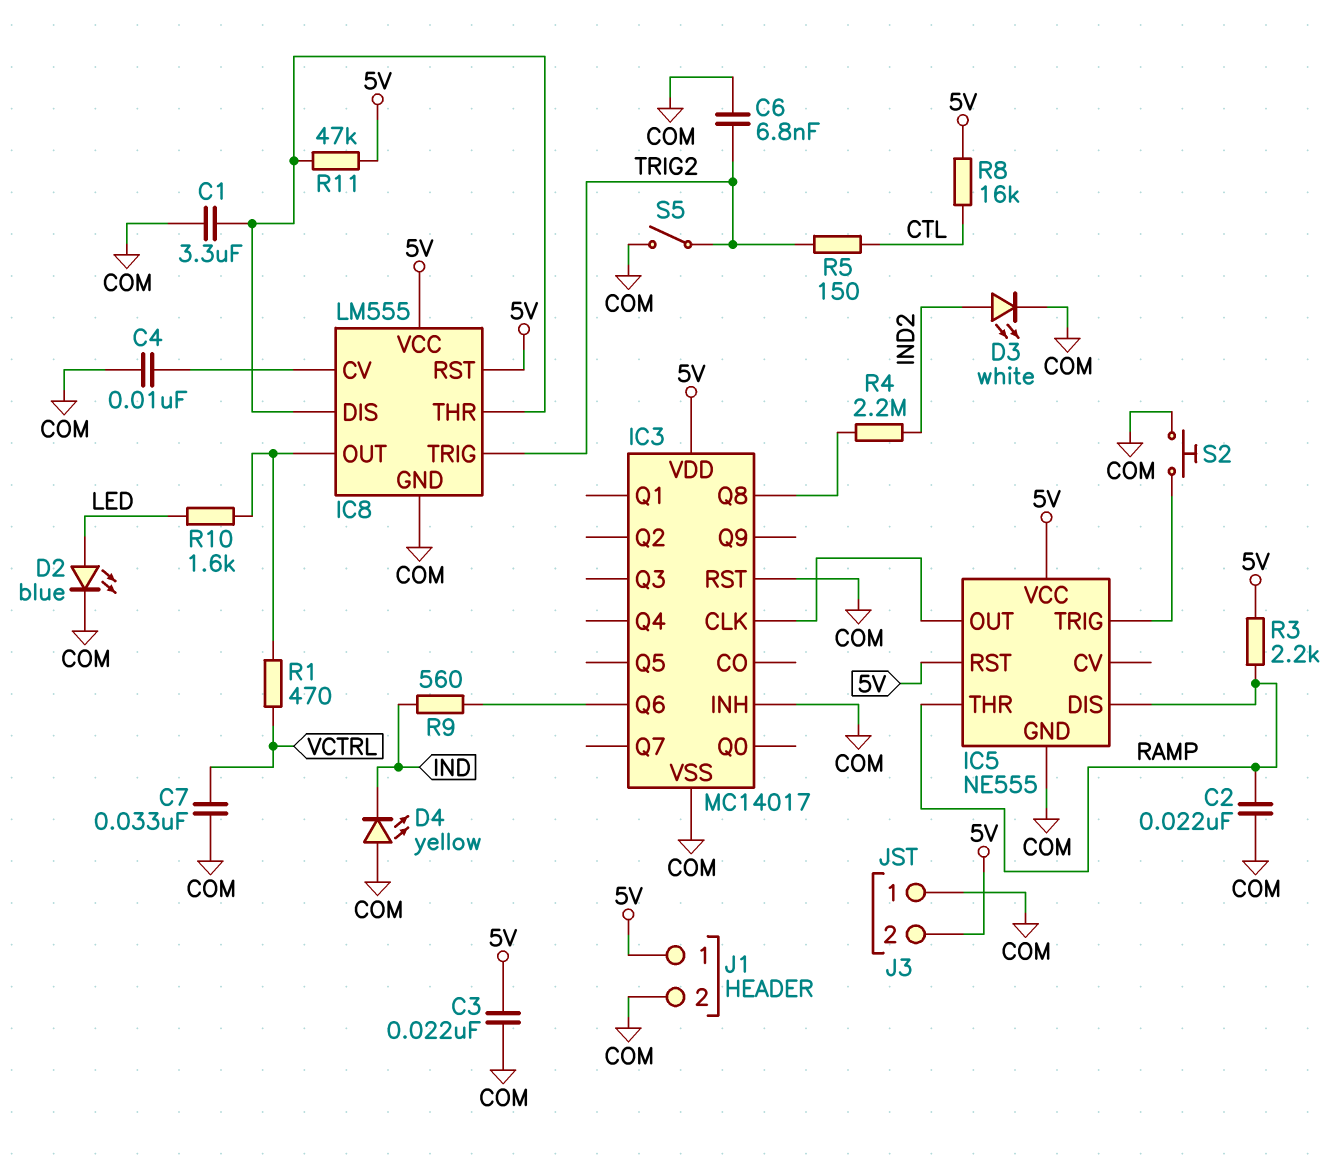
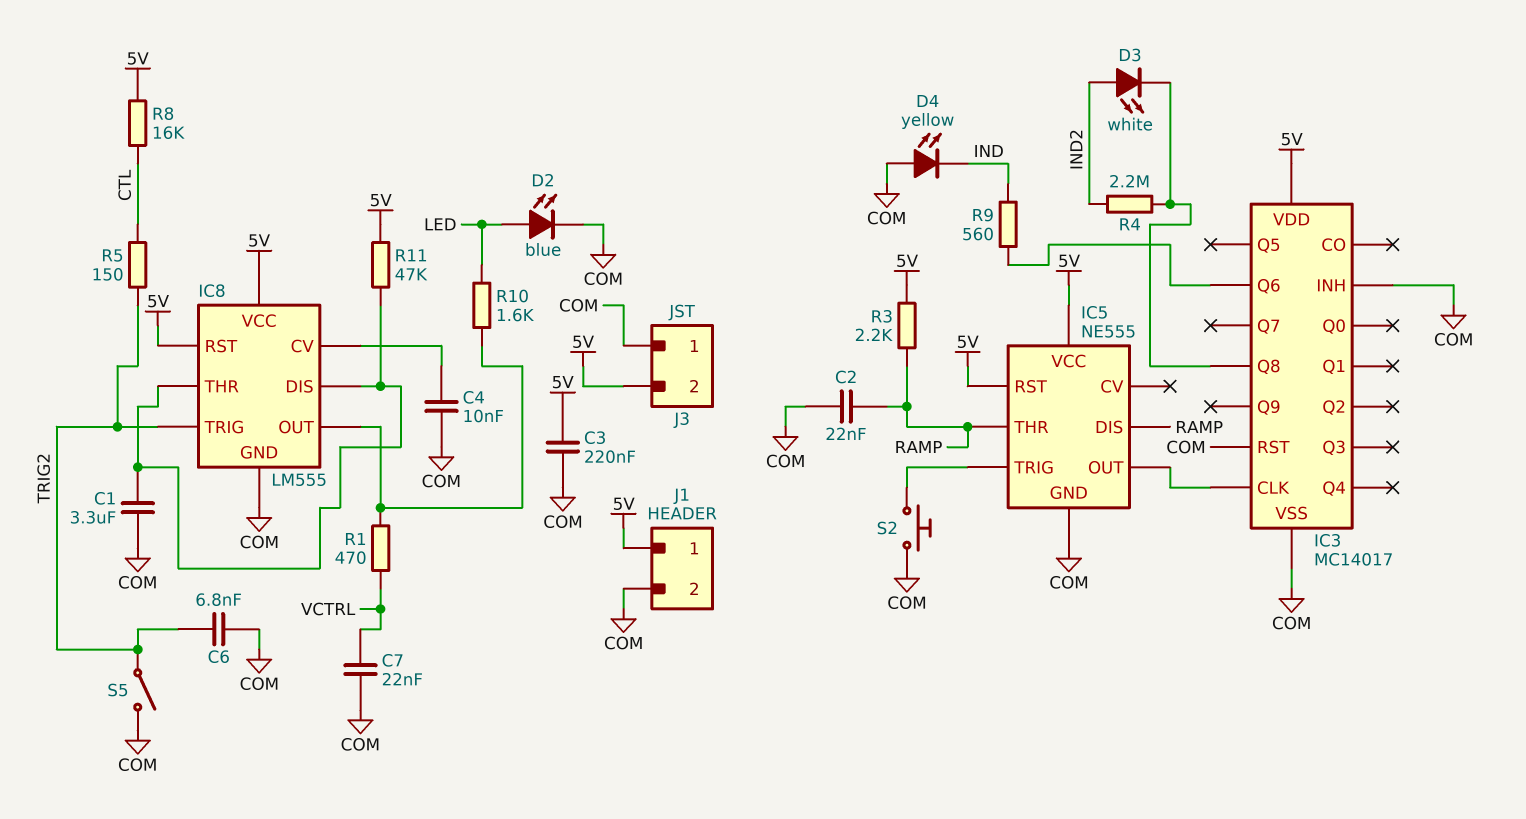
C3: 22nF (5V, COM) -> 220nF (5V, COM)
C7: 33nF (COM, VCTRL) -> 22nF (COM, VCTRL)
D3: LED white (A IND2, K COM) -> LED white (A IND2, K IC3/Q8)

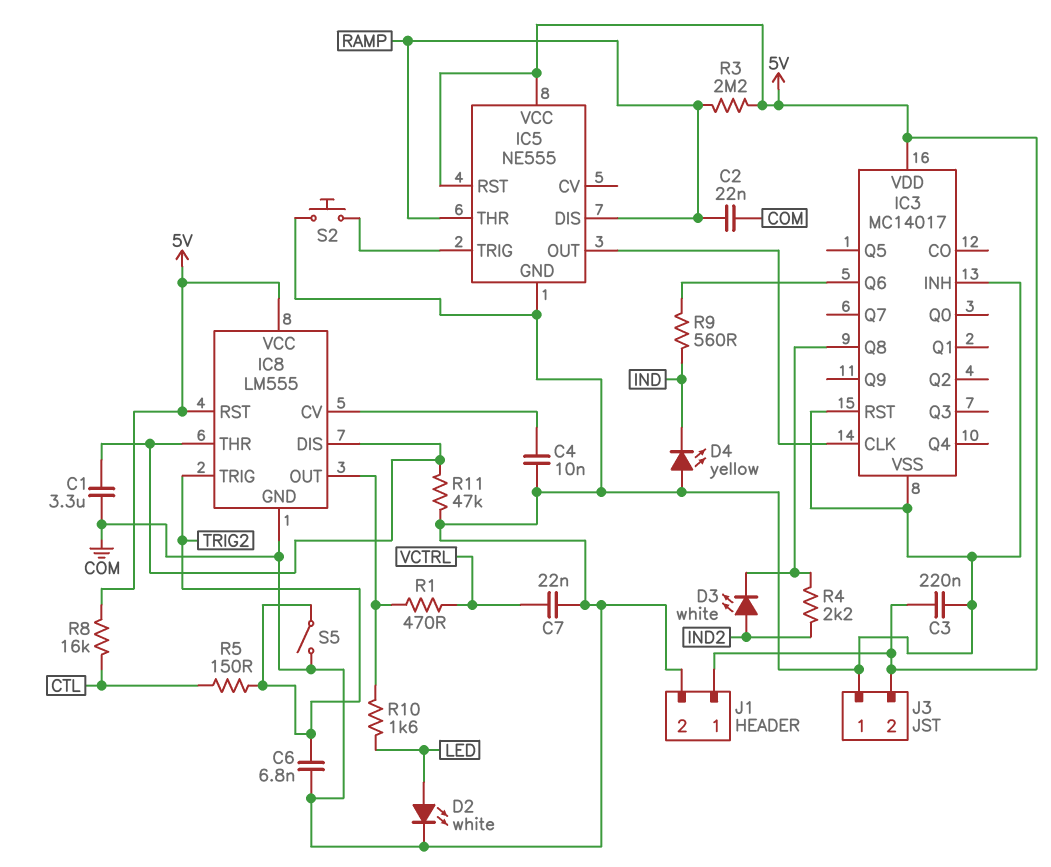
D2: LED blue (A LED, K COM) -> LED white (A LED, K COM)
R3: 2.2k (5V, RAMP) -> 2.2M (5V, RAMP)
R4: 2.2M (IC3/Q8, IND2) -> 2.2k (IC3/Q8, IND2)
R11: 47k (5V, IC8/DIS) -> 47k (COM, IC8/DIS)

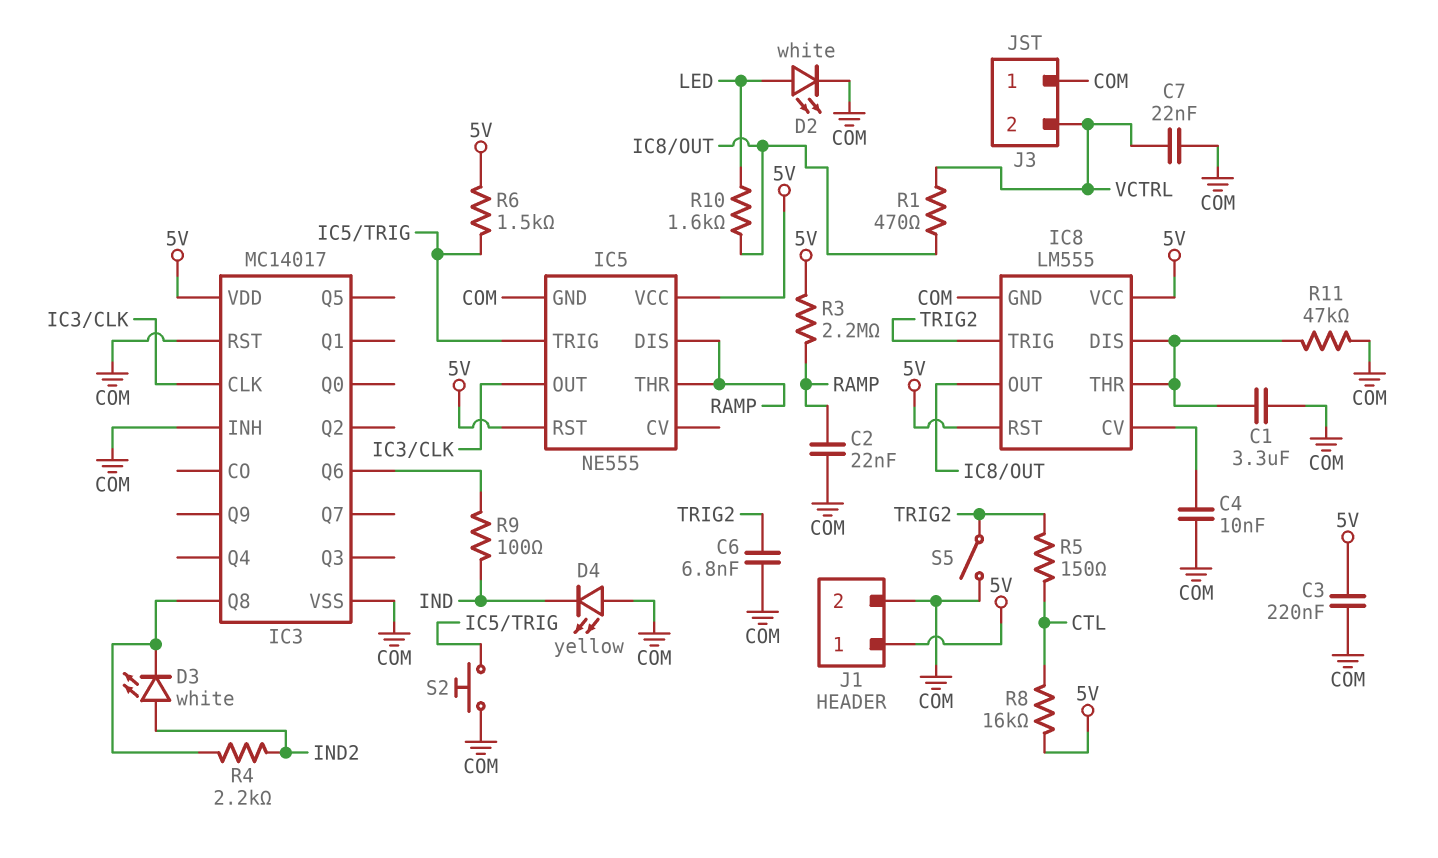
J3 pin 2: 5V -> VCTRL
R6: none -> 1.5k (5V, IC5/TRIG)
R9: 560 (IC3/Q6, IND) -> 100 (IC3/Q6, IND)

